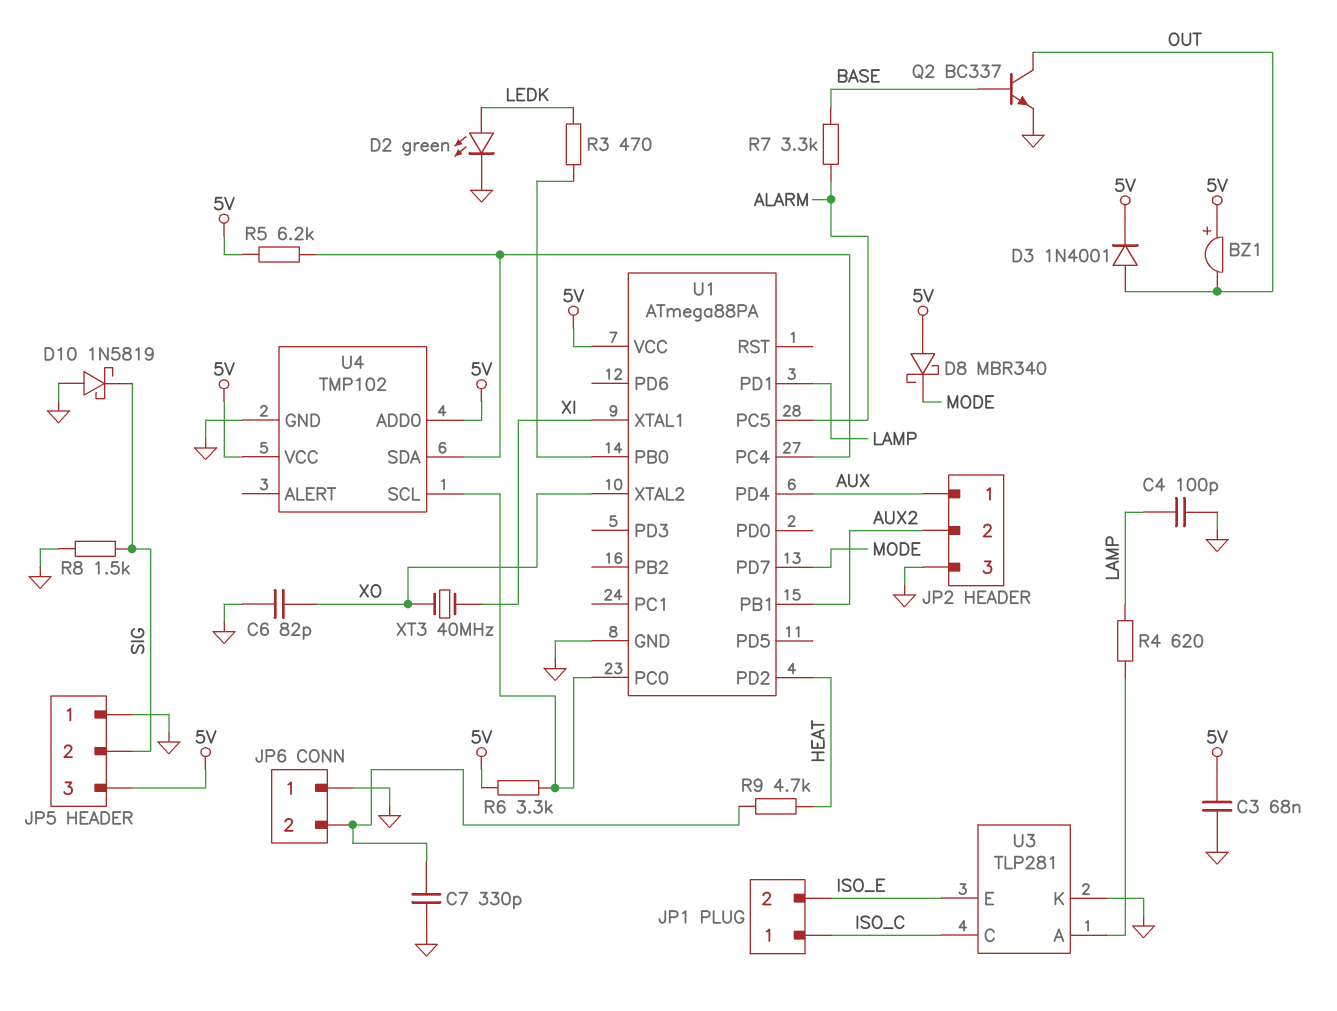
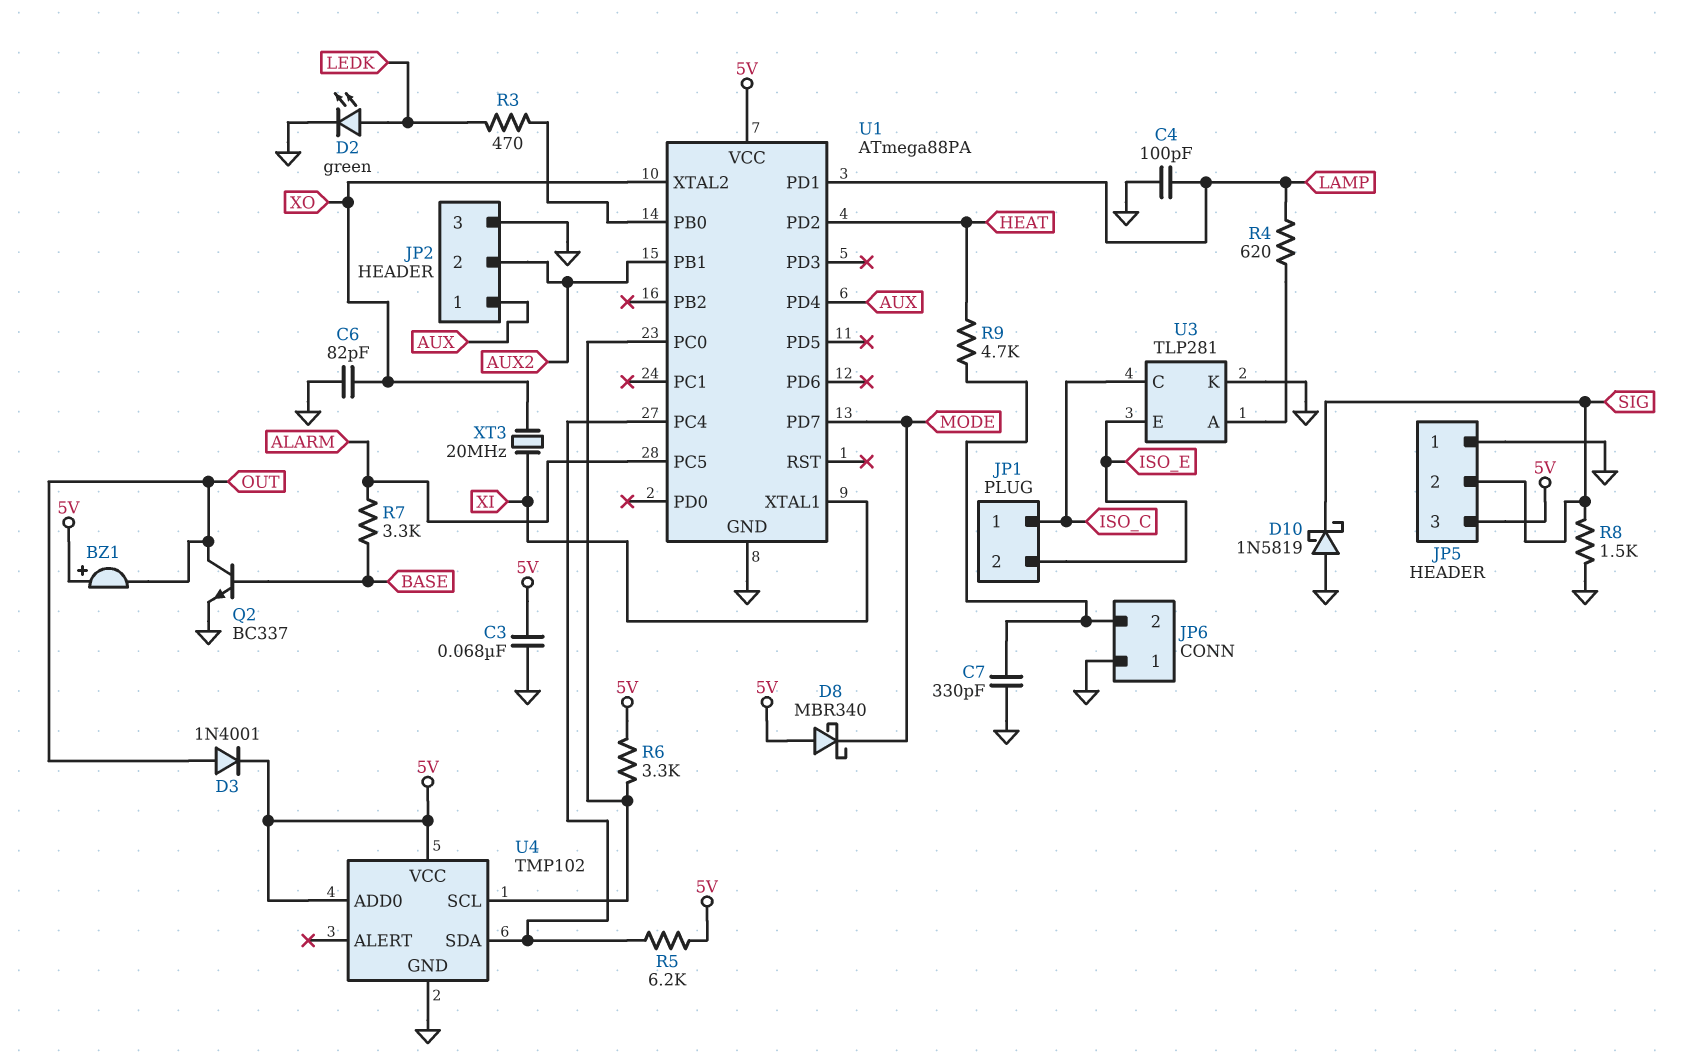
XT3: 40MHz (XI, XO) -> 20MHz (XI, XO)

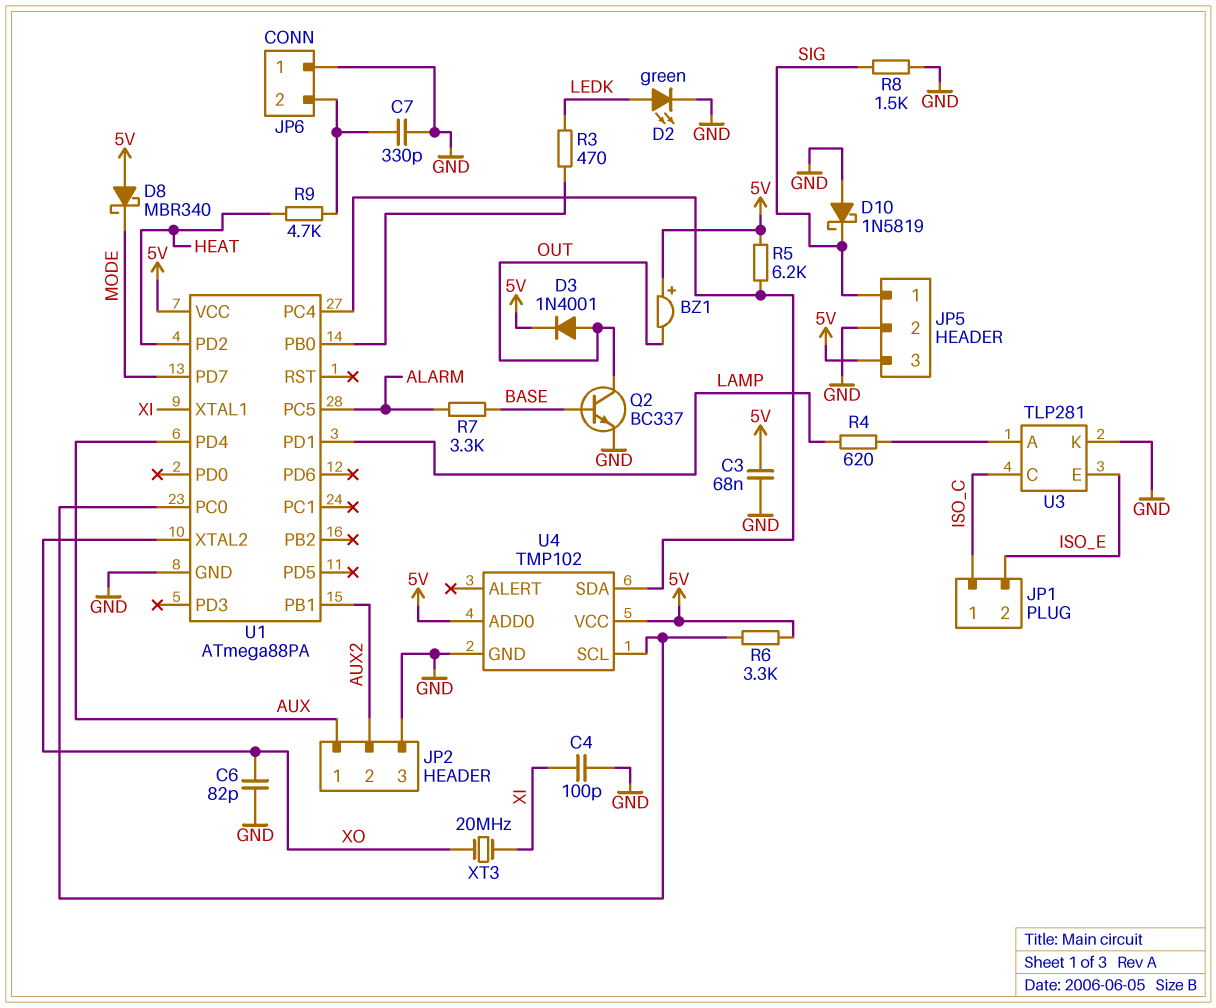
C4: 100pF (GND, LAMP) -> 100pF (GND, XI)
JP5 pin 1: GND -> SIG
JP5 pin 2: SIG -> GND

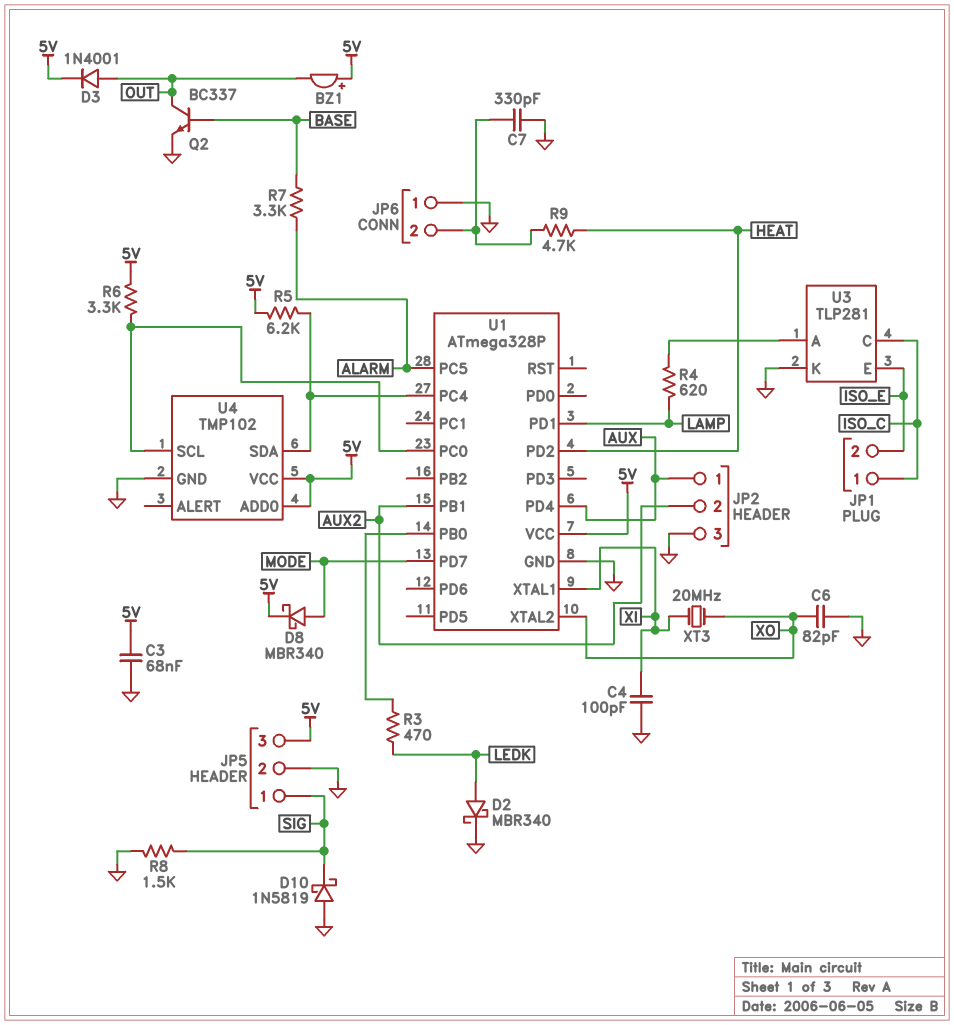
D2: LED green (A LEDK, K GND) -> schottky MBR340 (A LEDK, K GND)
D8: schottky MBR340 (A 5V, K MODE) -> schottky MBR340 (A MODE, K 5V)
U1: ATmega88PA -> ATmega328P

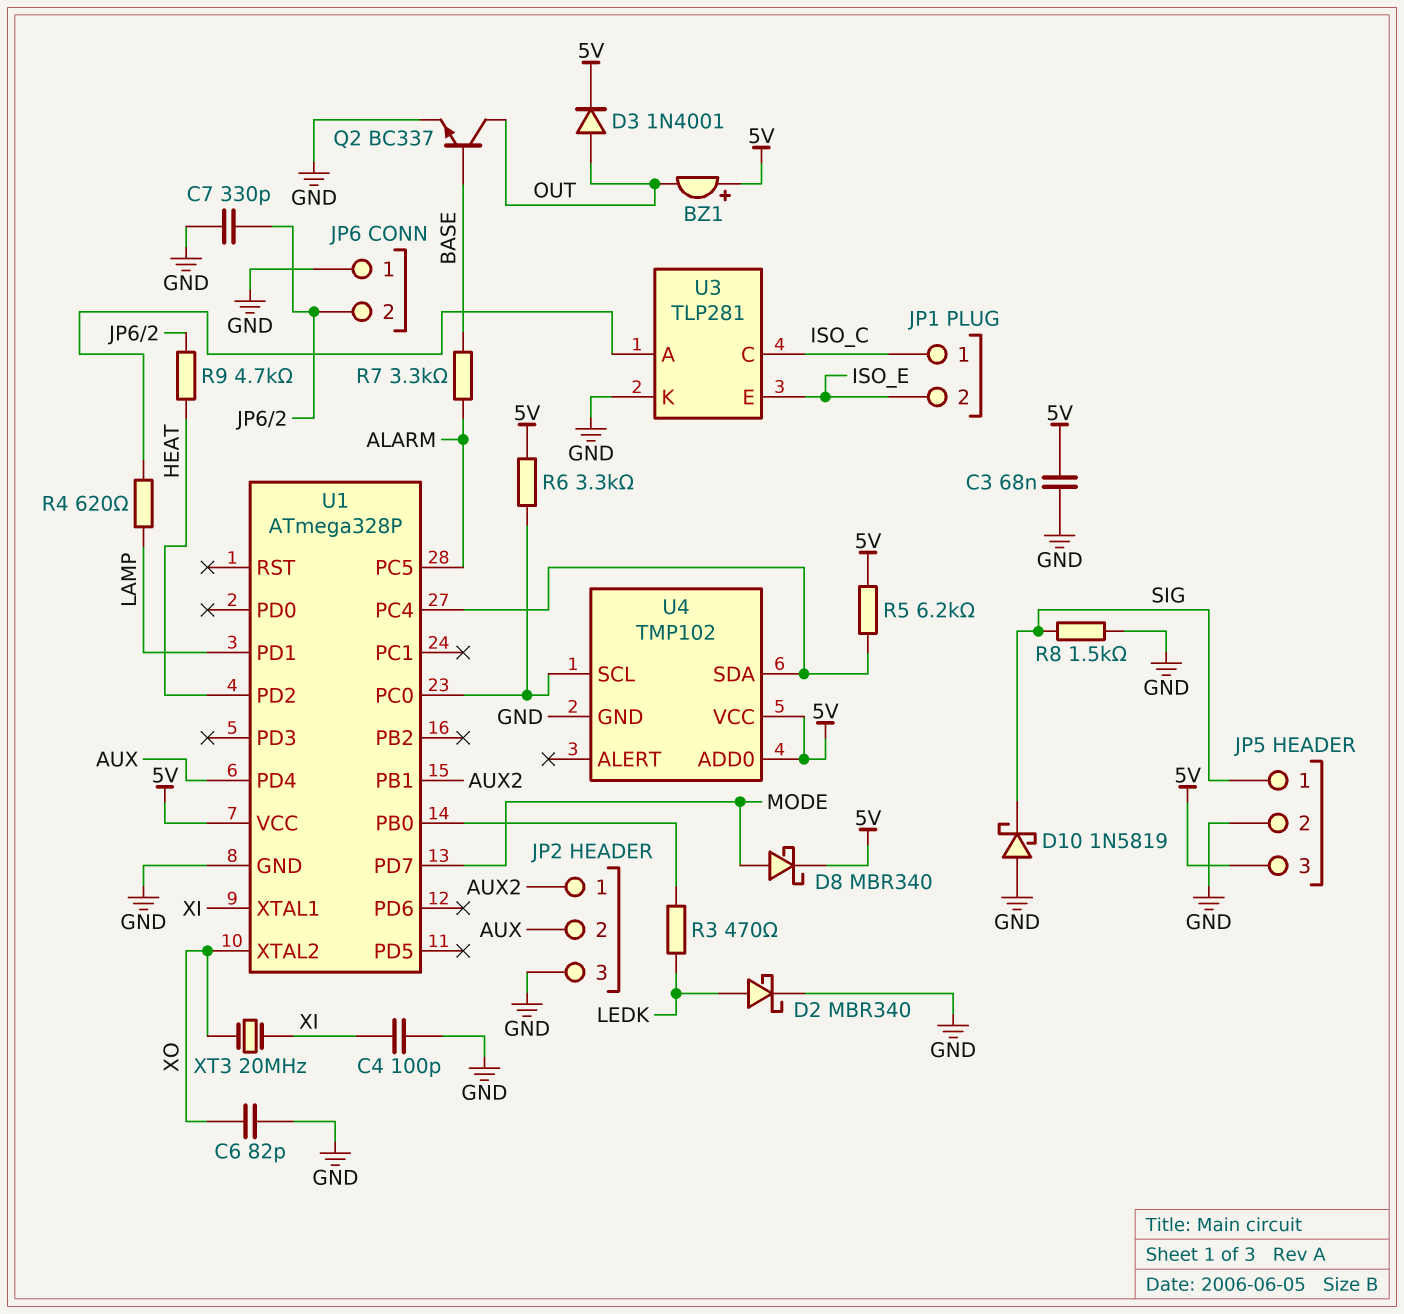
JP2 pin 1: AUX -> AUX2
JP2 pin 2: AUX2 -> AUX

